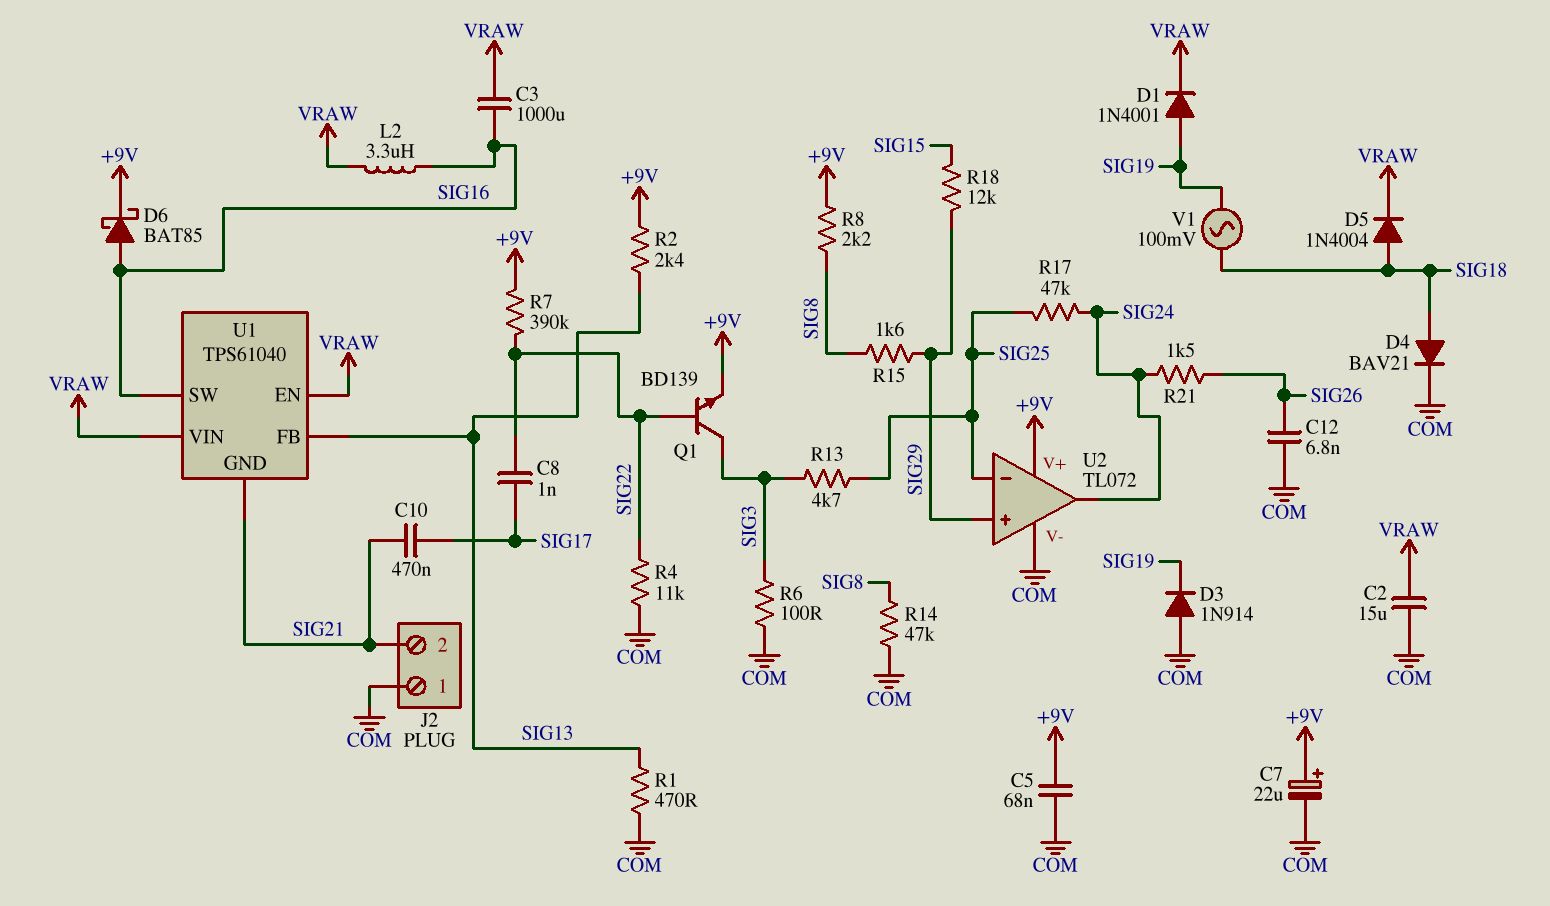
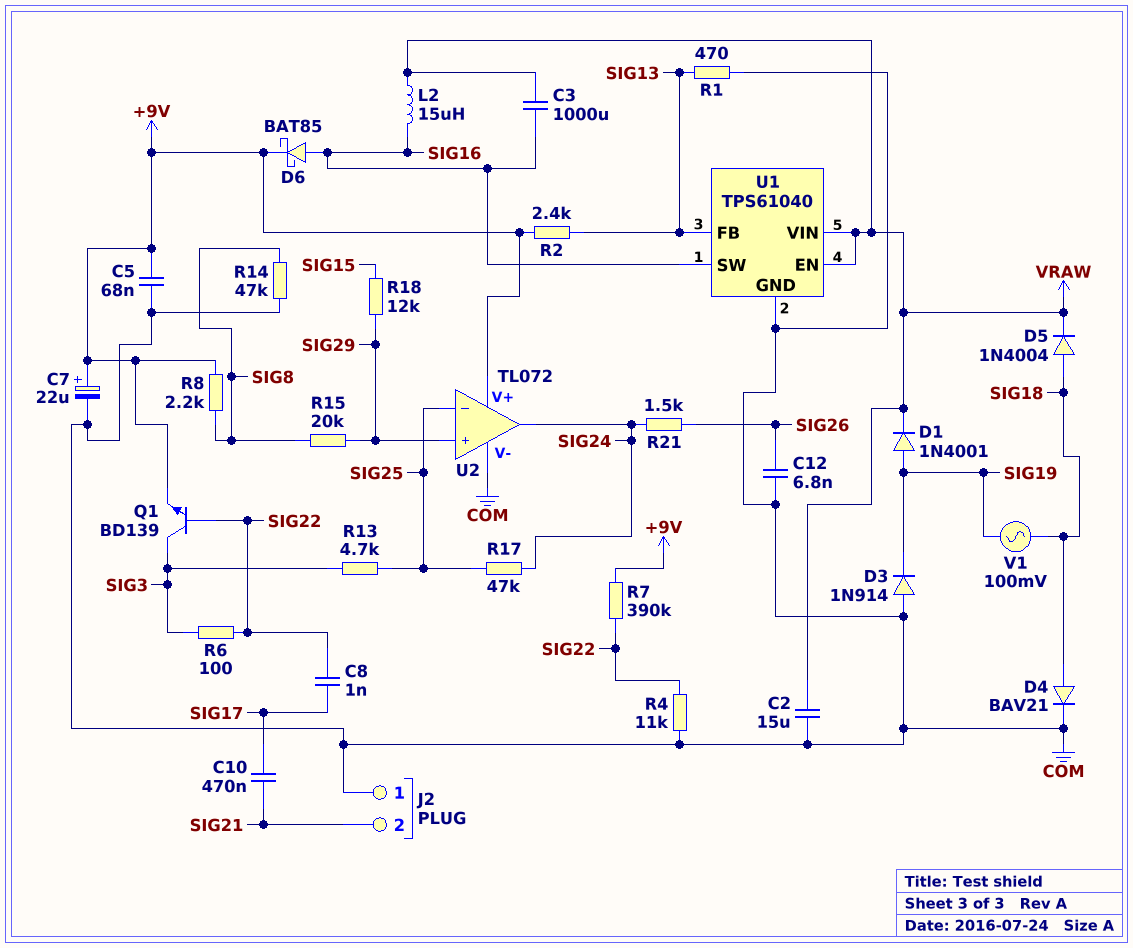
L2: 3.3uH (SIG16, VRAW) -> 15uH (SIG16, VRAW)
R6: 100 (COM, SIG3) -> 100 (SIG3, SIG22)
R15: 1.6k (SIG8, SIG29) -> 20k (SIG8, SIG29)
U1 pin GND: SIG21 -> COM

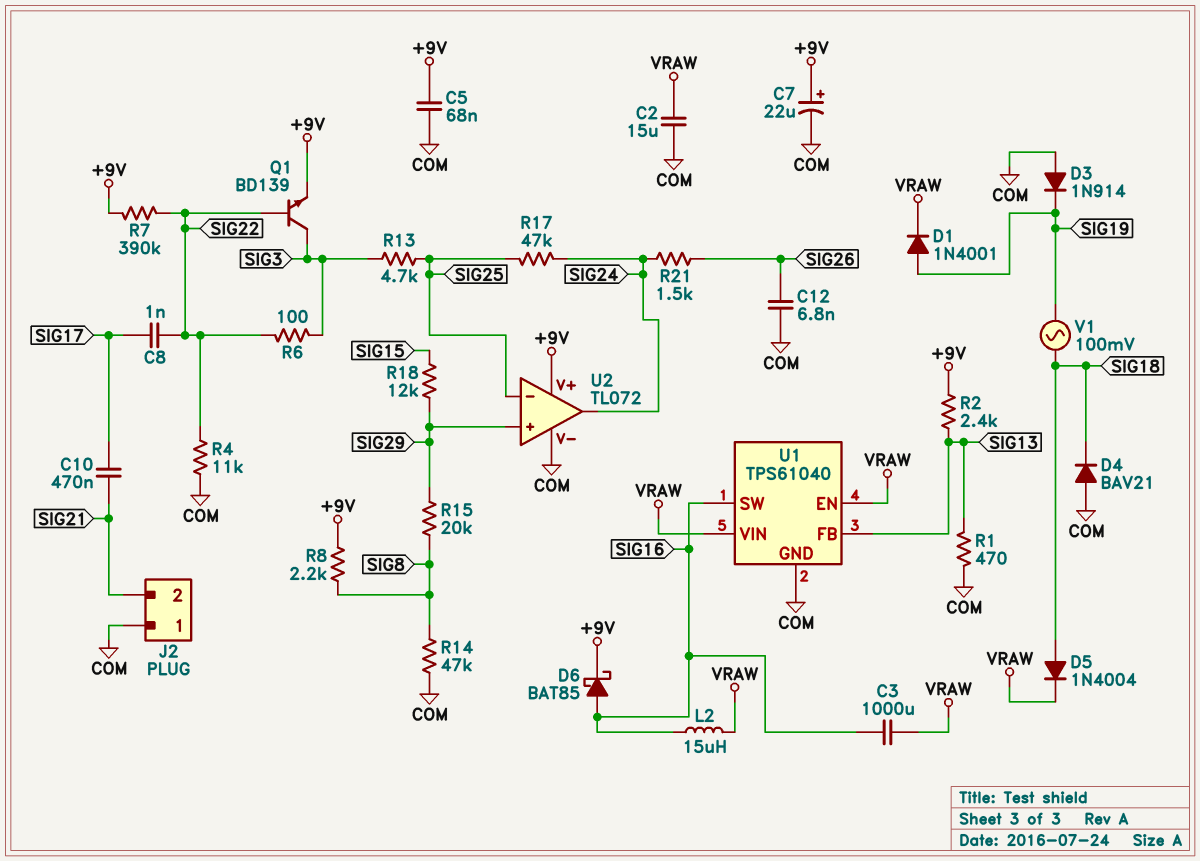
D4: diode BAV21 (A SIG18, K COM) -> diode BAV21 (A COM, K SIG18)

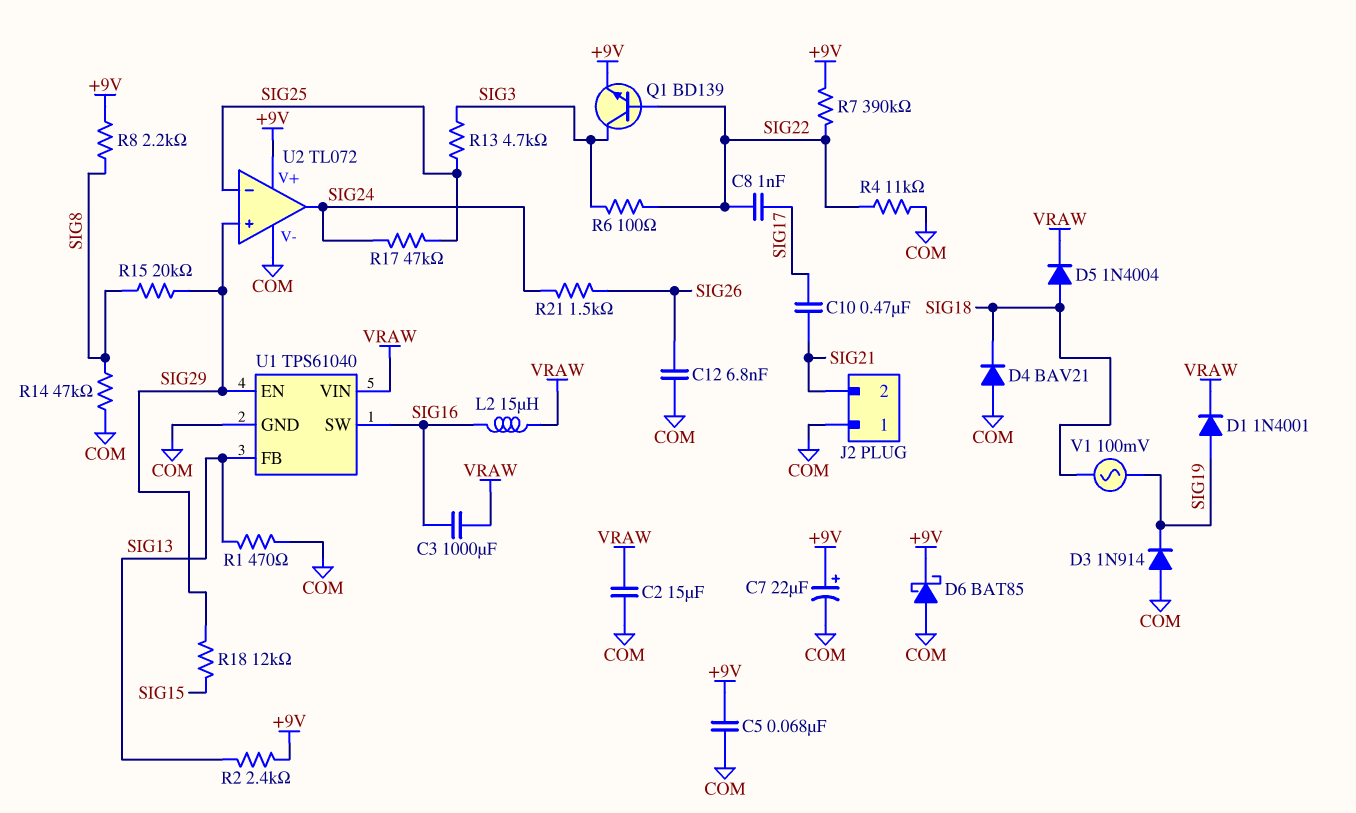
D6: schottky BAT85 (A SIG16, K +9V) -> schottky BAT85 (A COM, K +9V)
U1 pin EN: VRAW -> SIG29

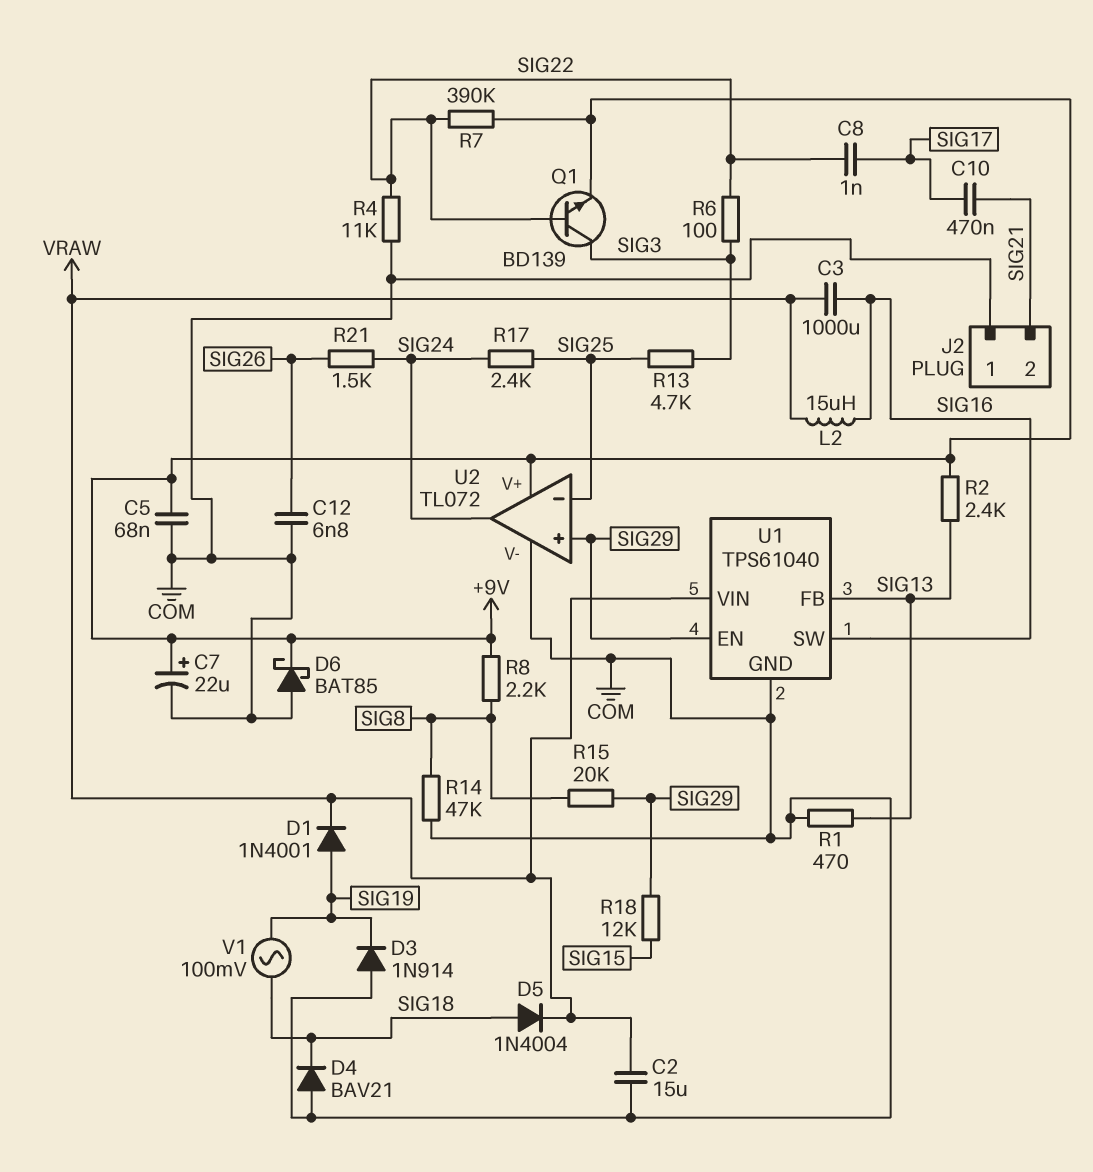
R17: 47k (SIG24, SIG25) -> 2.4k (SIG24, SIG25)

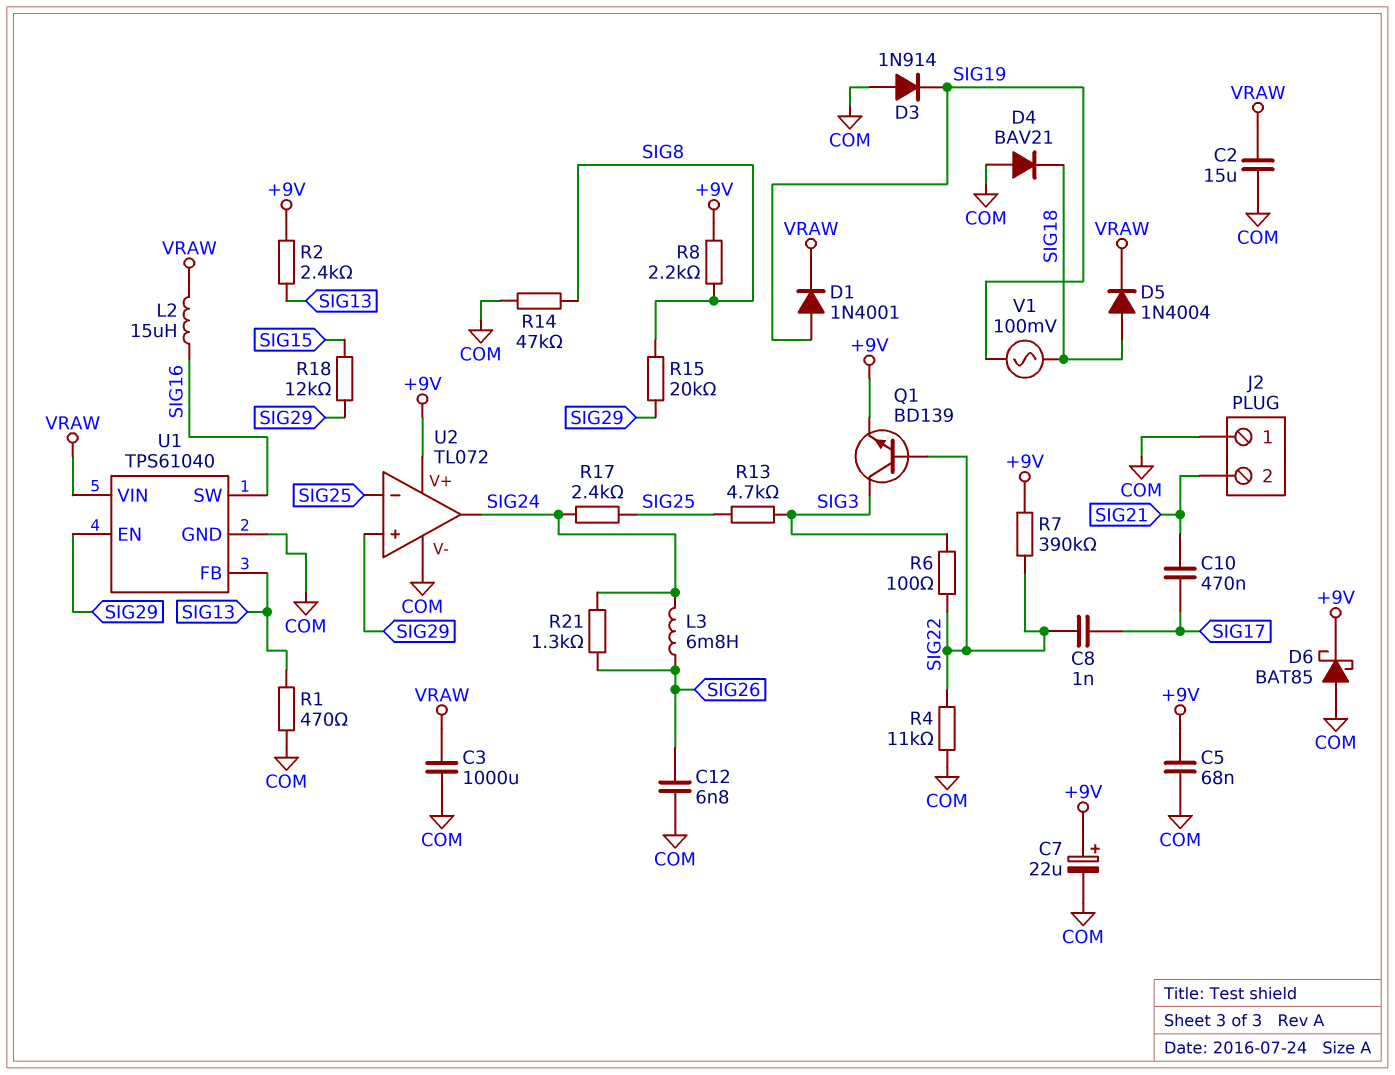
C3: 1000uF (SIG16, VRAW) -> 1000uF (COM, VRAW)
L3: none -> 6.8mH (SIG24, SIG26)
R21: 1.5k (SIG24, SIG26) -> 1.3k (SIG24, SIG26)

